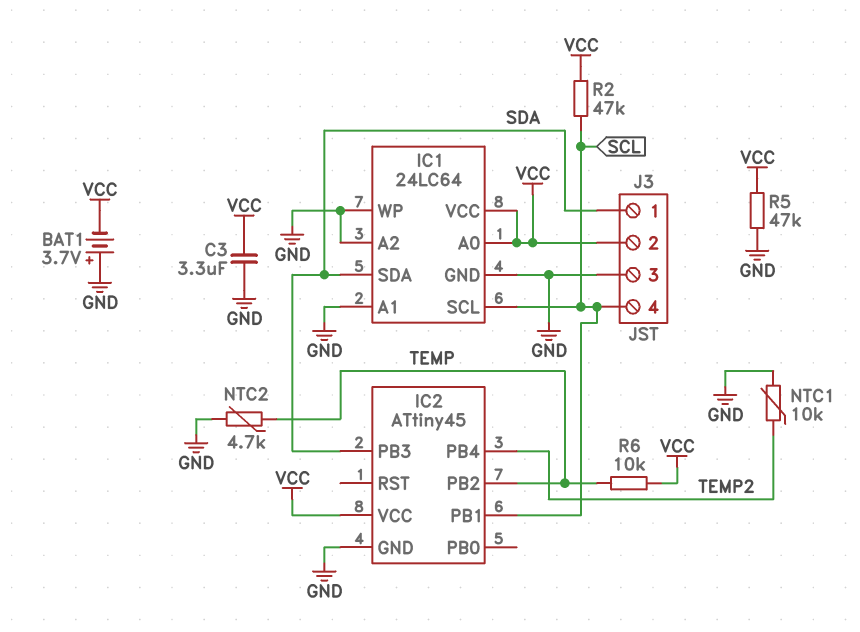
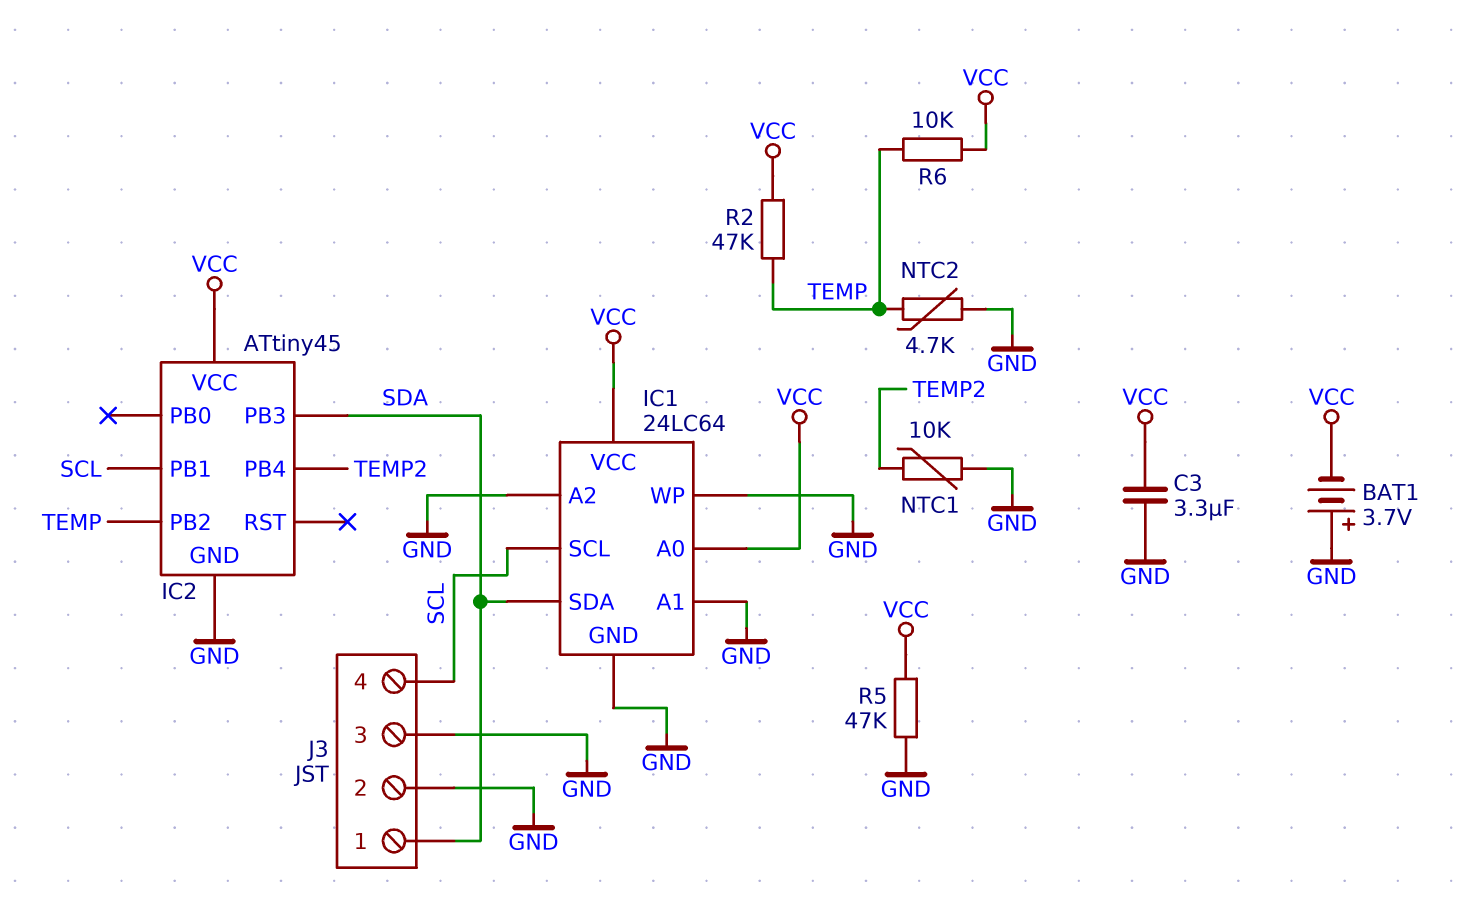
J3 pin 2: VCC -> GND
R2: 47k (SCL, VCC) -> 47k (TEMP, VCC)

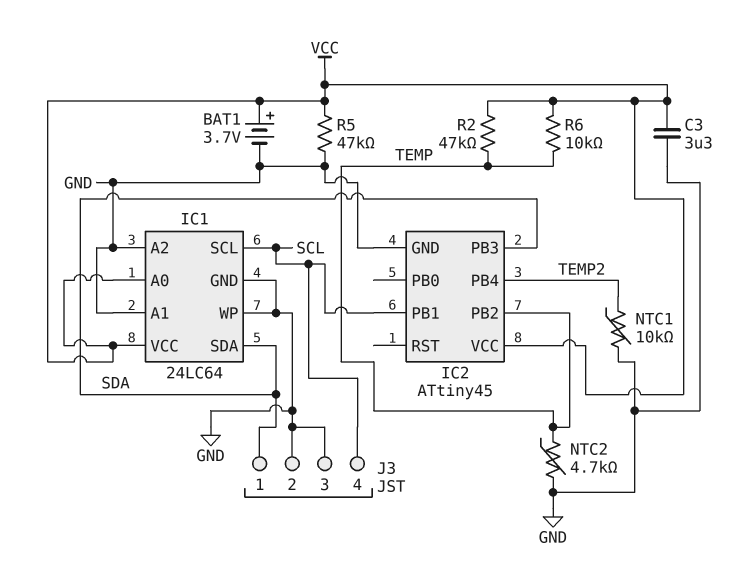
BAT1: 3.7V (plus GND, minus VCC) -> 3.7V (plus VCC, minus GND)

